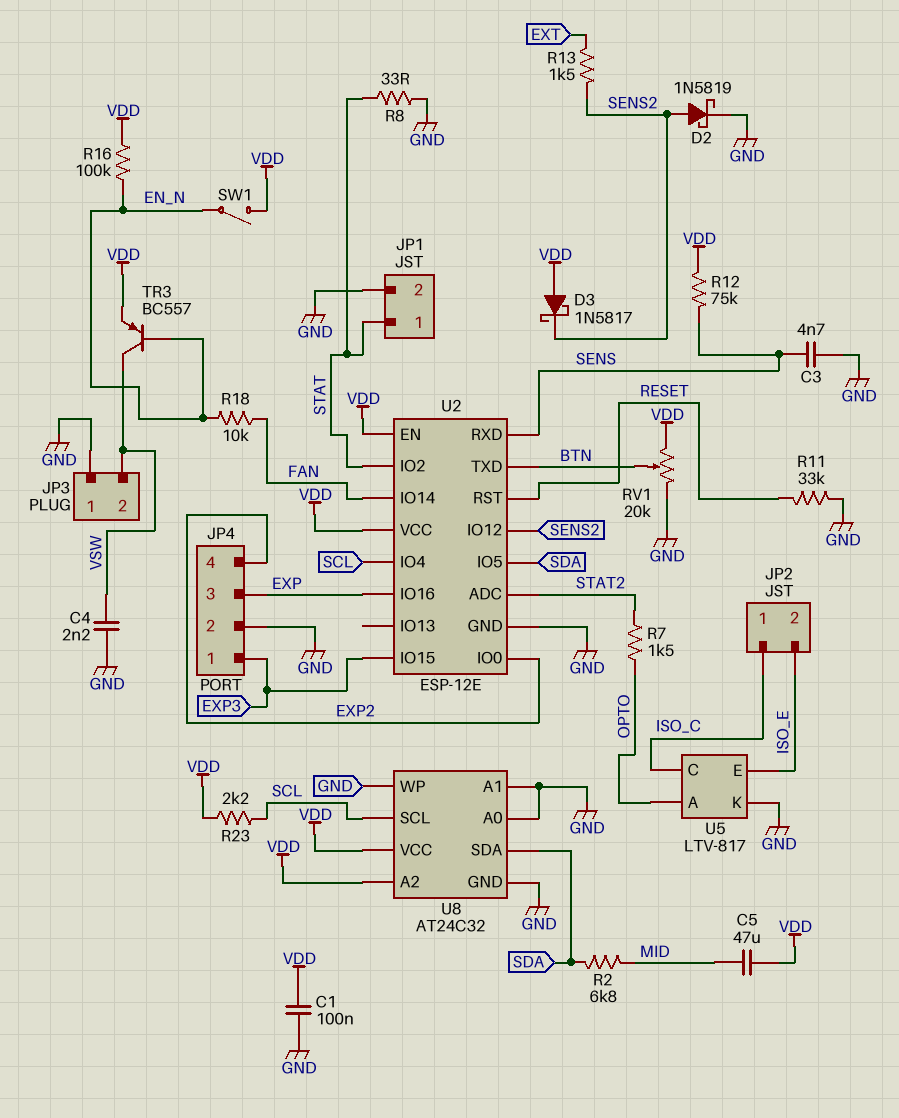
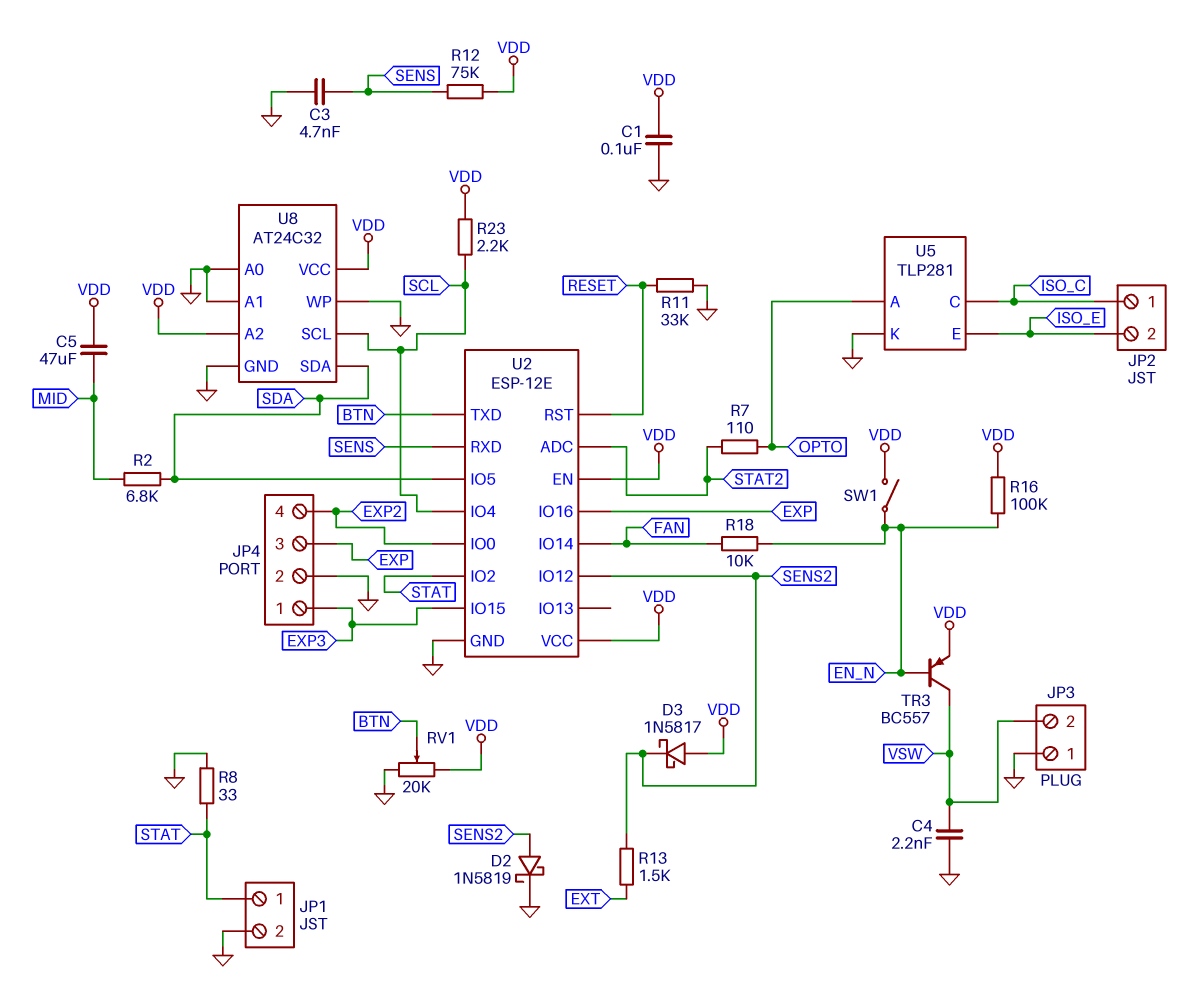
R7: 1.5k (OPTO, STAT2) -> 110 (OPTO, STAT2)
U5: LTV-817 -> TLP281

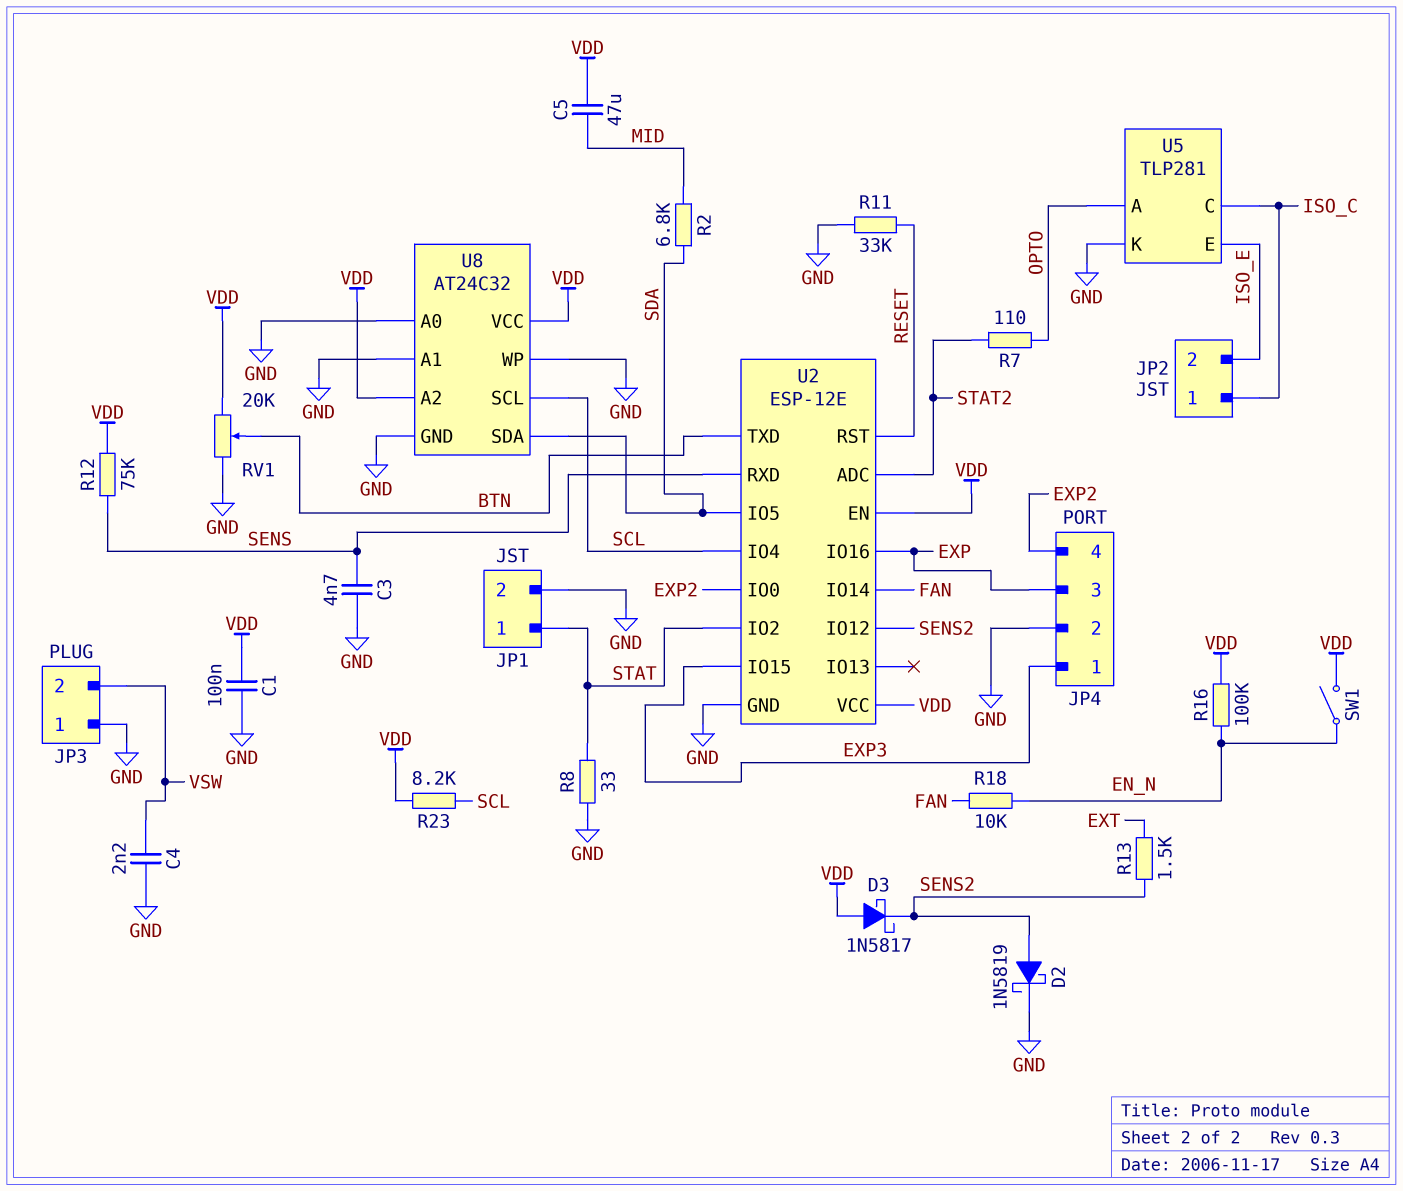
R23: 2.2k (SCL, VDD) -> 8.2k (SCL, VDD)
TR3: PNP BC557 (B EN_N, C VSW, E VDD) -> none

